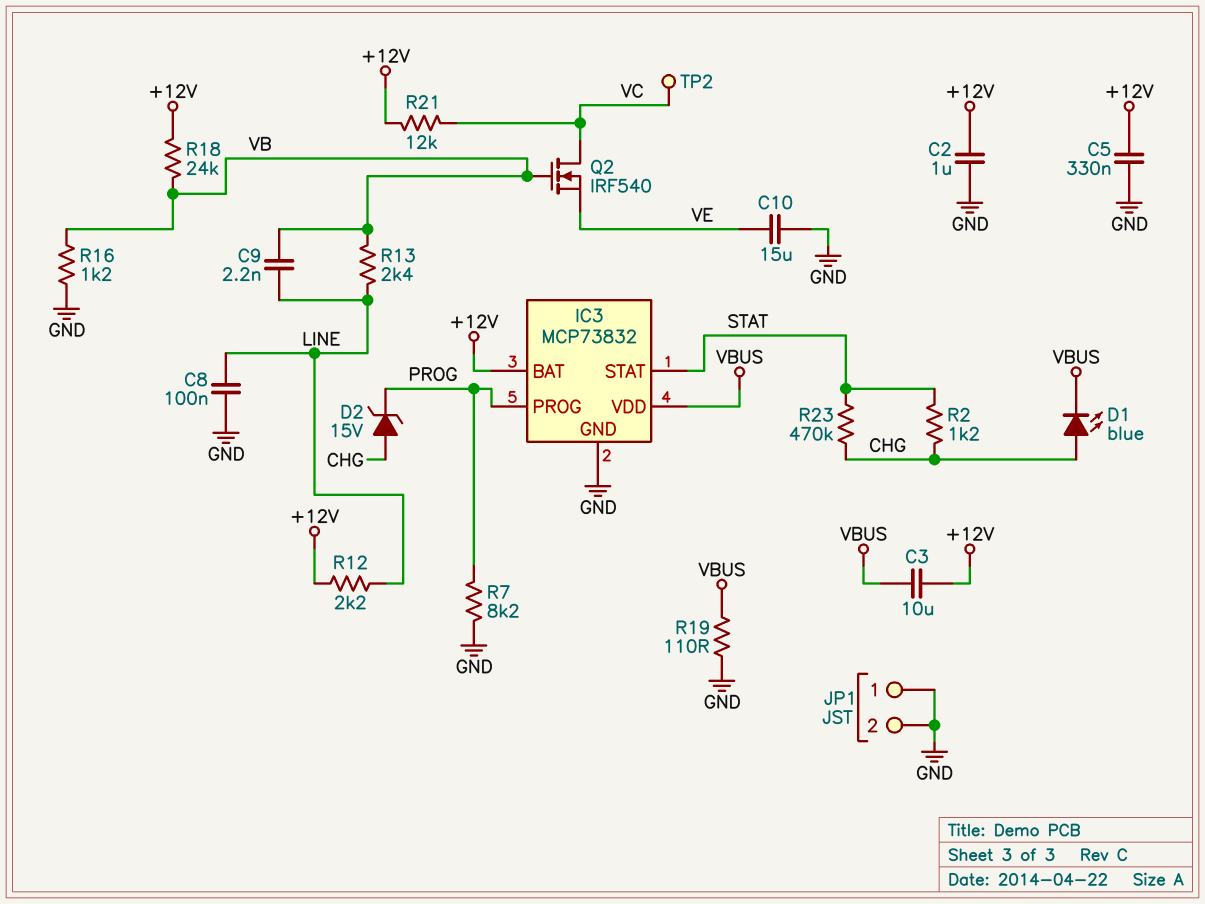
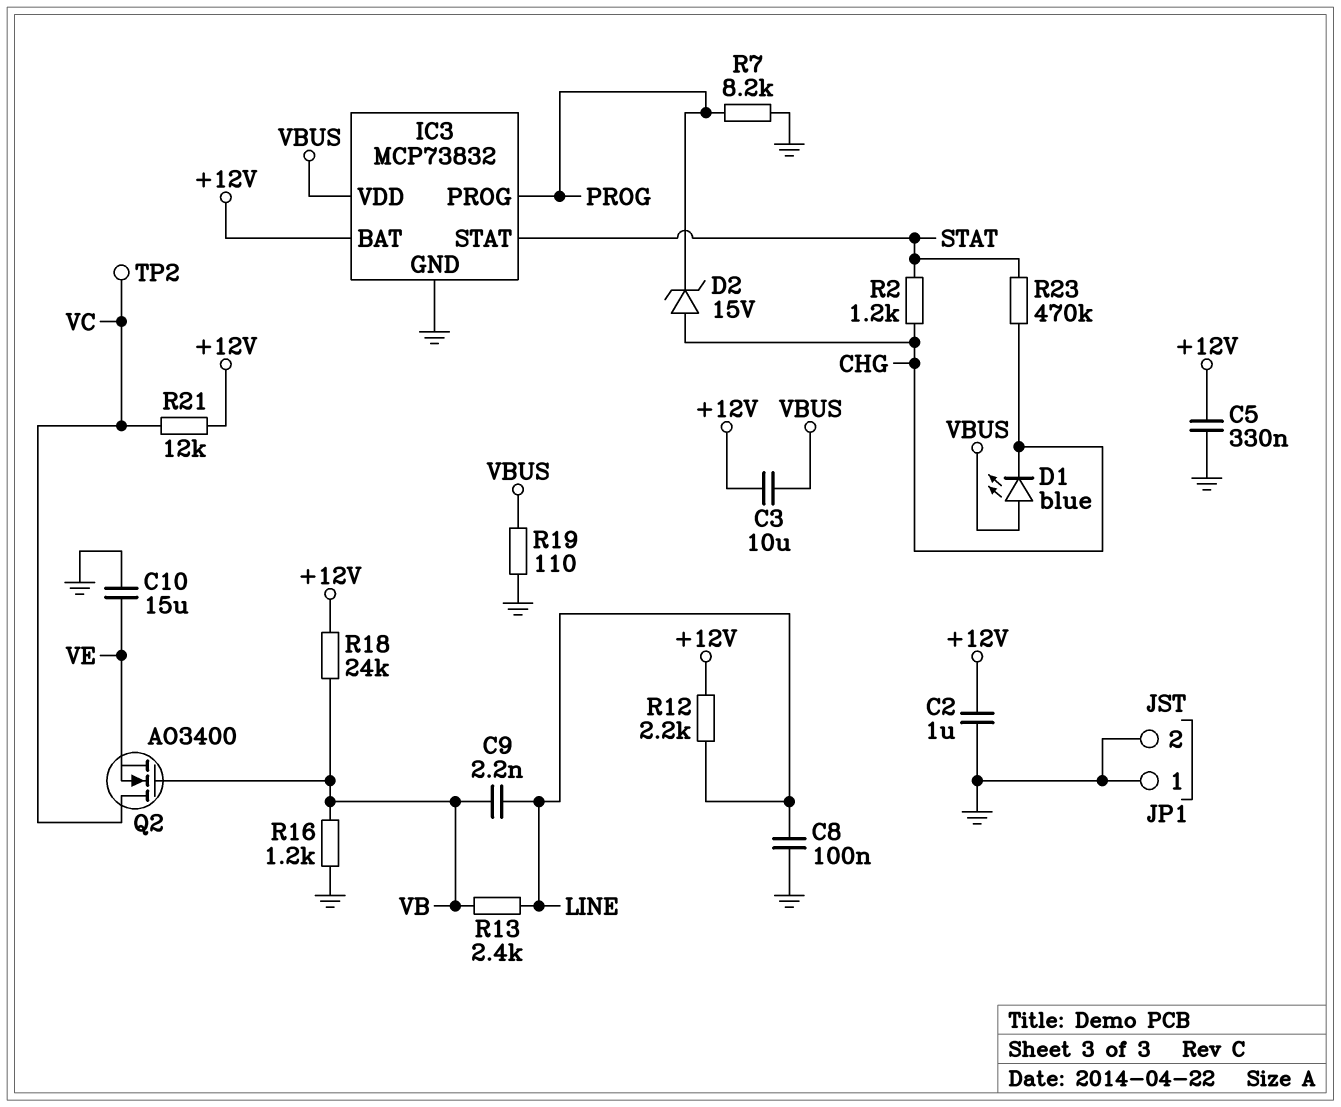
D1: LED blue (A CHG, K VBUS) -> LED blue (A VBUS, K CHG)
Q2: NMOS IRF540 (G VB, D VC, S VE) -> NMOS AO3400 (G VB, D VC, S VE)

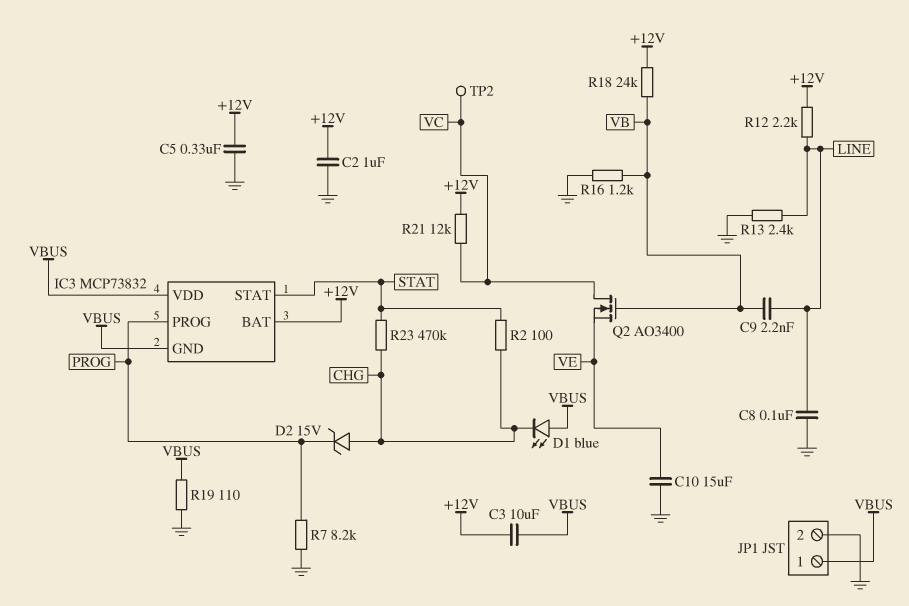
IC3 pin GND: GND -> VBUS
JP1 pin 1: GND -> VBUS
R2: 1.2k (CHG, STAT) -> 100 (CHG, STAT)
R13: 2.4k (LINE, VB) -> 2.4k (GND, LINE)

